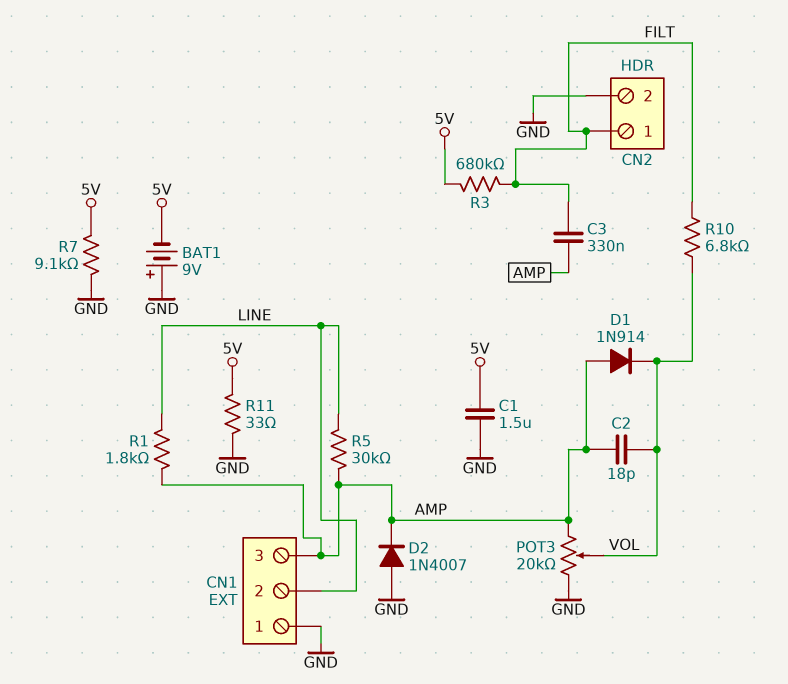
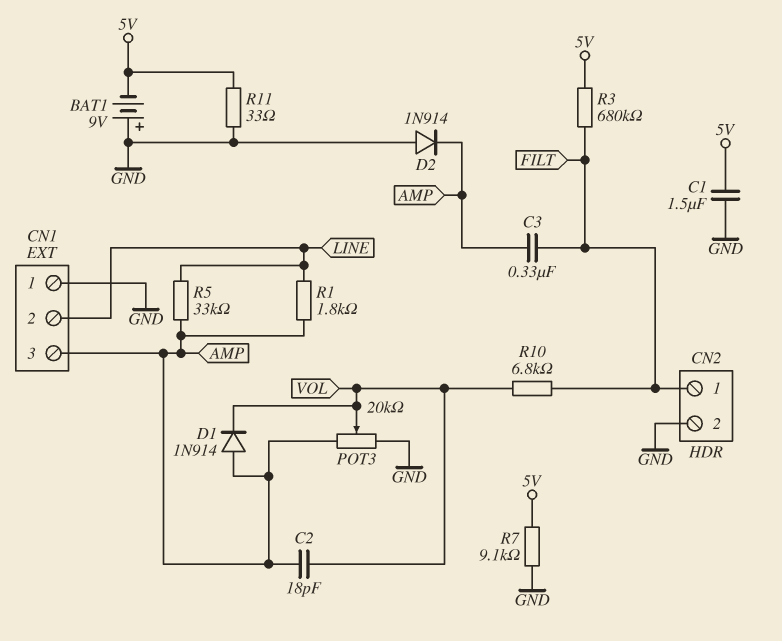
D2: diode 1N4007 (A GND, K AMP) -> diode 1N914 (A GND, K AMP)
R5: 30k (AMP, LINE) -> 33k (AMP, LINE)

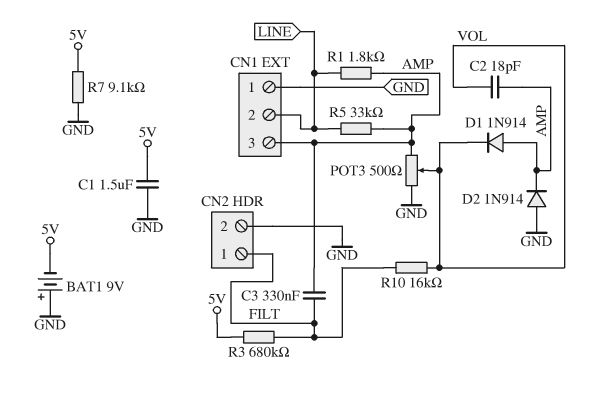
POT3: 20k (AMP, GND, wiper VOL) -> 500 (AMP, GND, wiper VOL)
R10: 6.8k (FILT, VOL) -> 16k (FILT, VOL)
R11: 33 (5V, GND) -> none

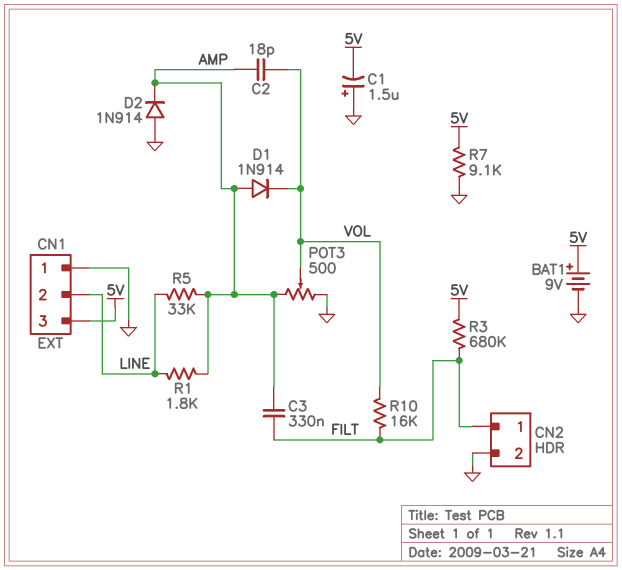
BAT1: 9V (plus GND, minus 5V) -> 9V (plus 5V, minus GND)
C1: 1.5uF (5V, GND) -> 1.5uF (plus GND, minus 5V)
CN1 pin 3: AMP -> 5V

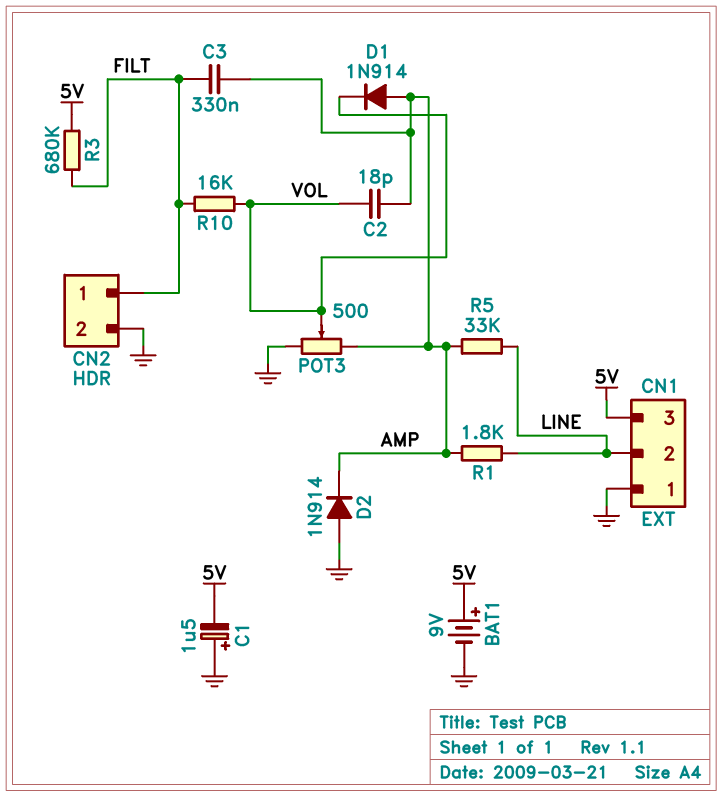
R7: 9.1k (5V, GND) -> none

